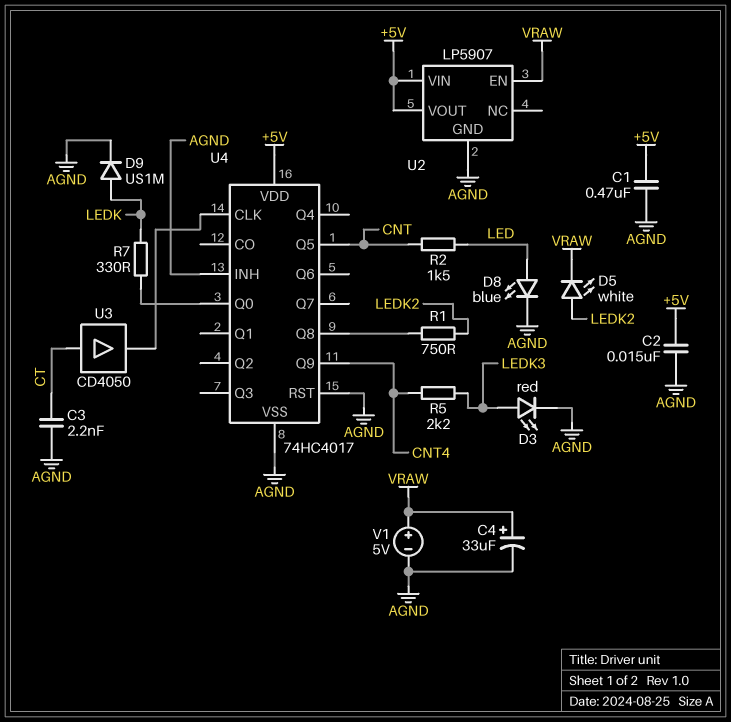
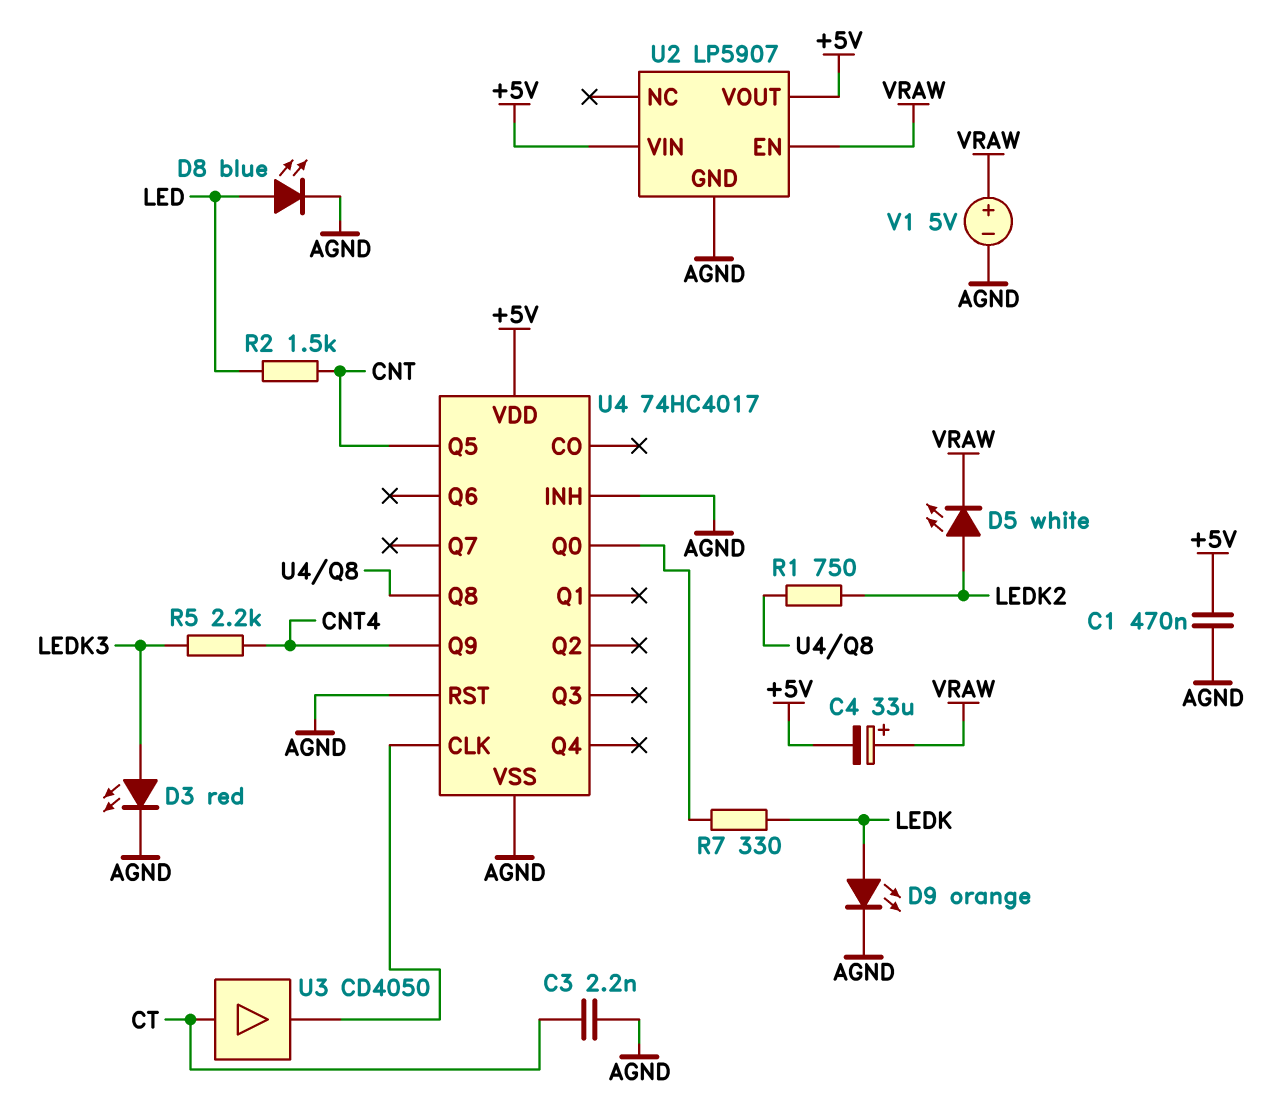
C2: 15nF (+5V, AGND) -> none
C4: 33uF (plus VRAW, minus AGND) -> 33uF (plus VRAW, minus +5V)
D9: diode US1M (A LEDK, K AGND) -> LED orange (A LEDK, K AGND)

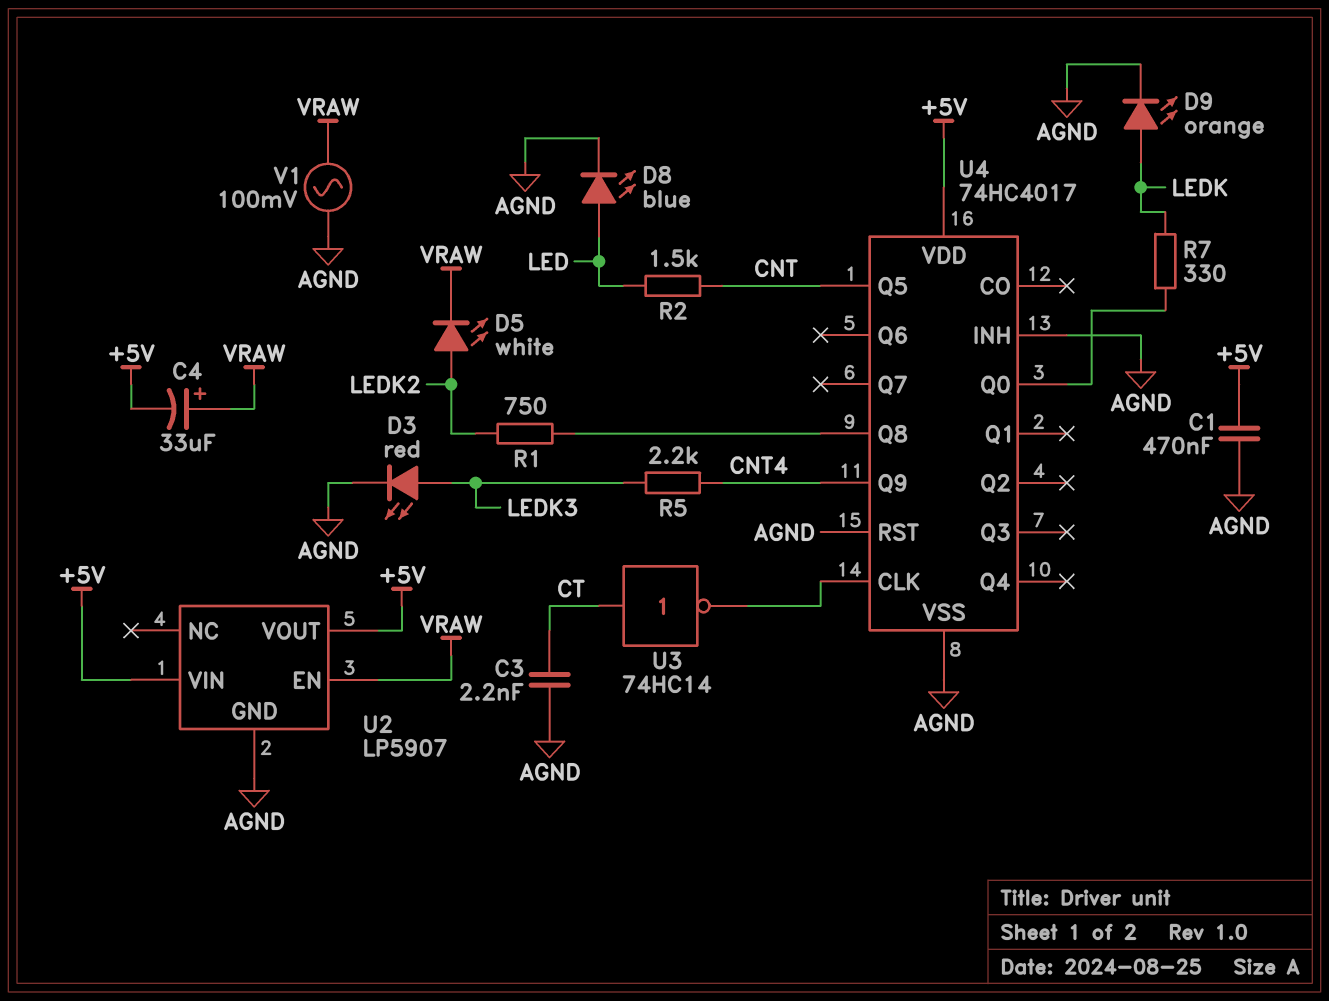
U3: buffer CD4050 (in CT, out U4/CLK) -> NOT 74HC14 (in CT, out U4/CLK)
V1: 5V (plus VRAW, minus AGND) -> AC 100mV (AGND, VRAW)

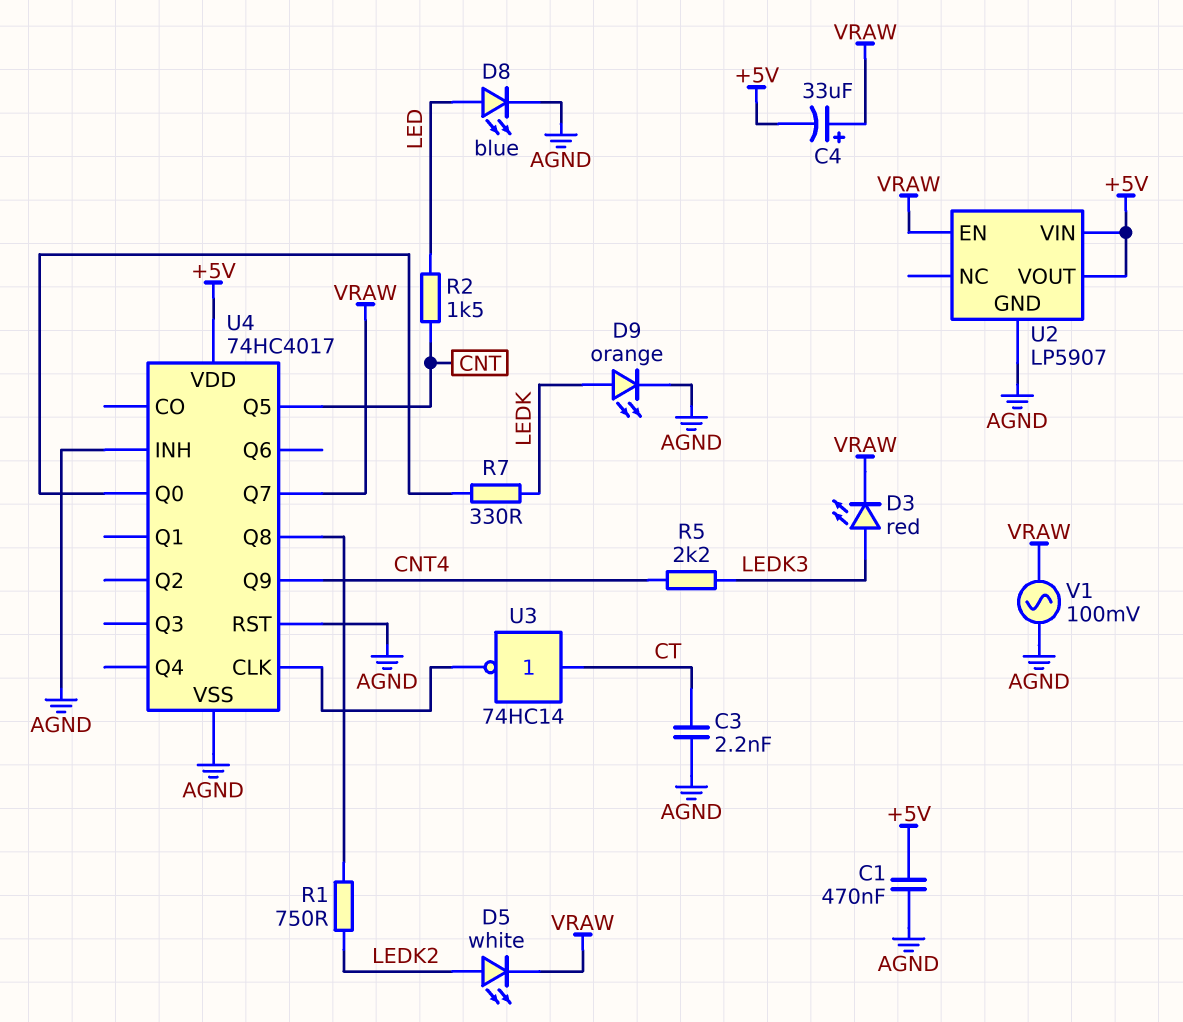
D3: LED red (A LEDK3, K AGND) -> LED red (A LEDK3, K VRAW)
U4 pin Q7: none -> VRAW

